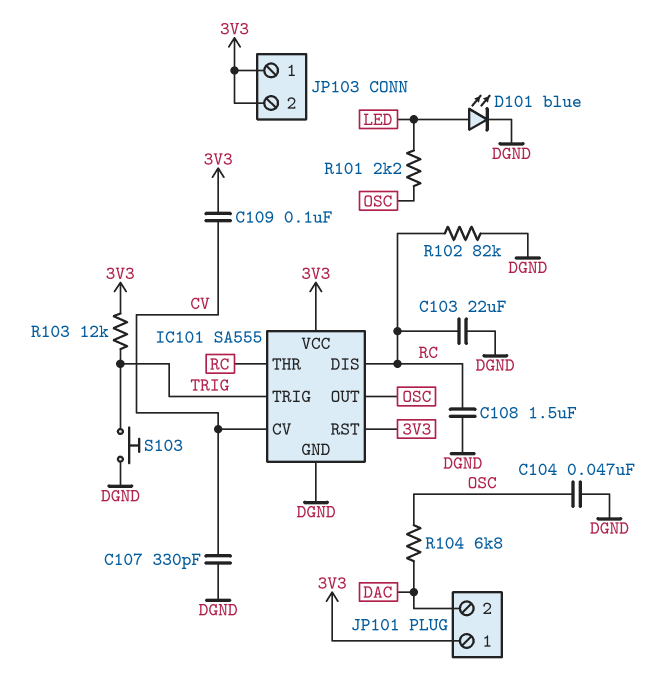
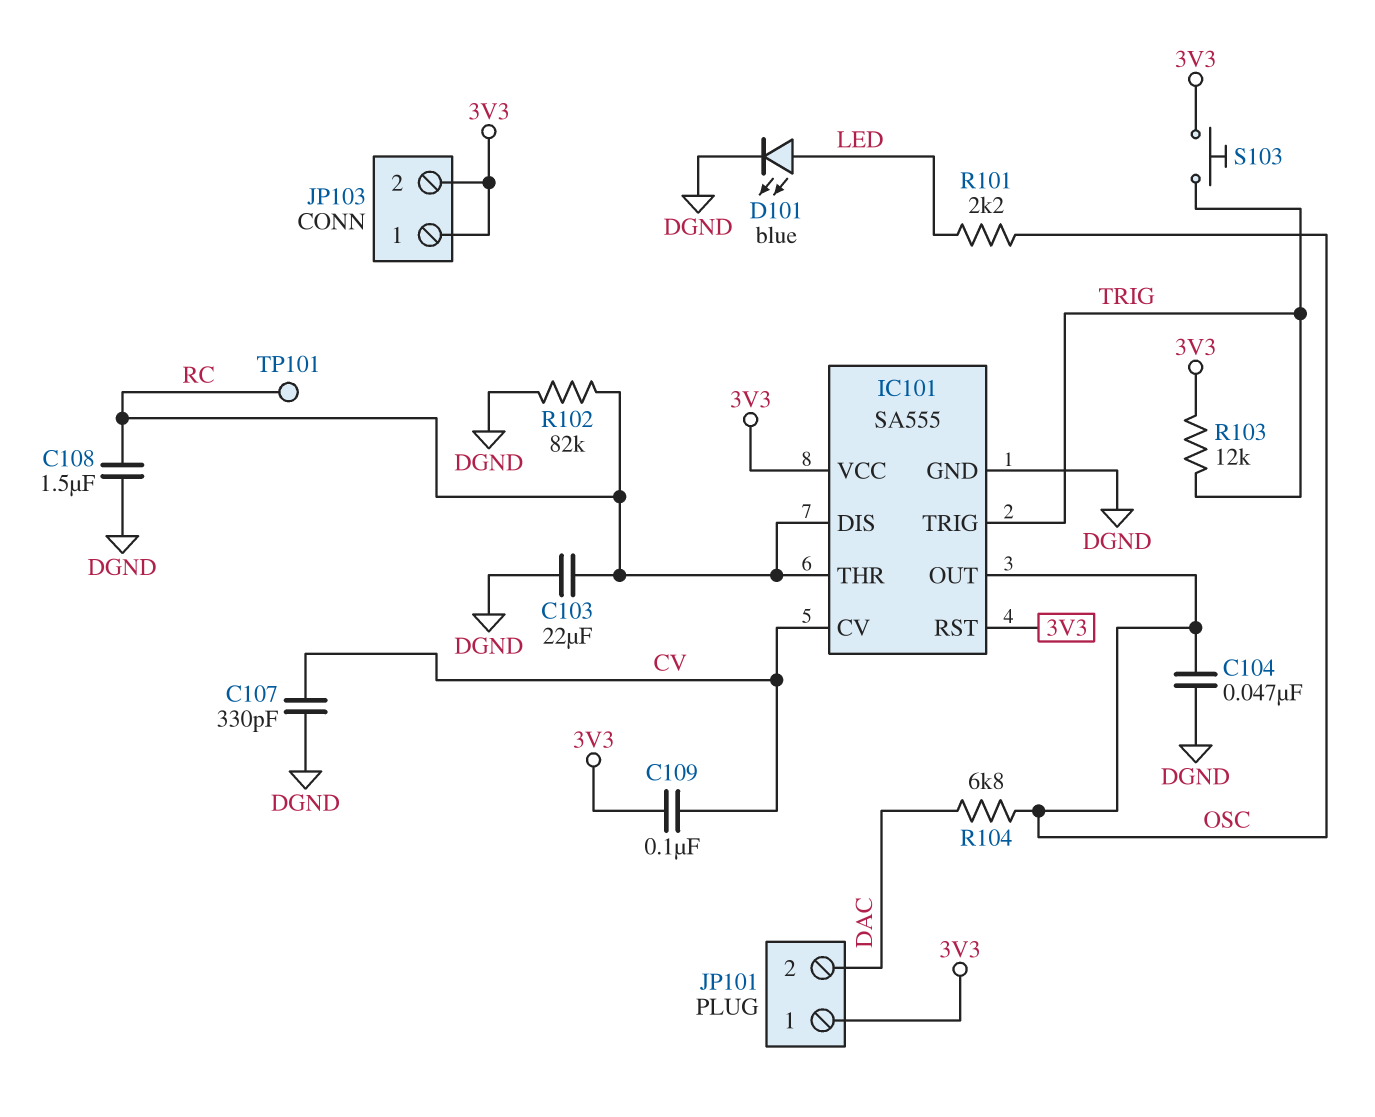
S103: button (DGND, TRIG) -> button (3V3, TRIG)
TP101: none -> test point (RC)

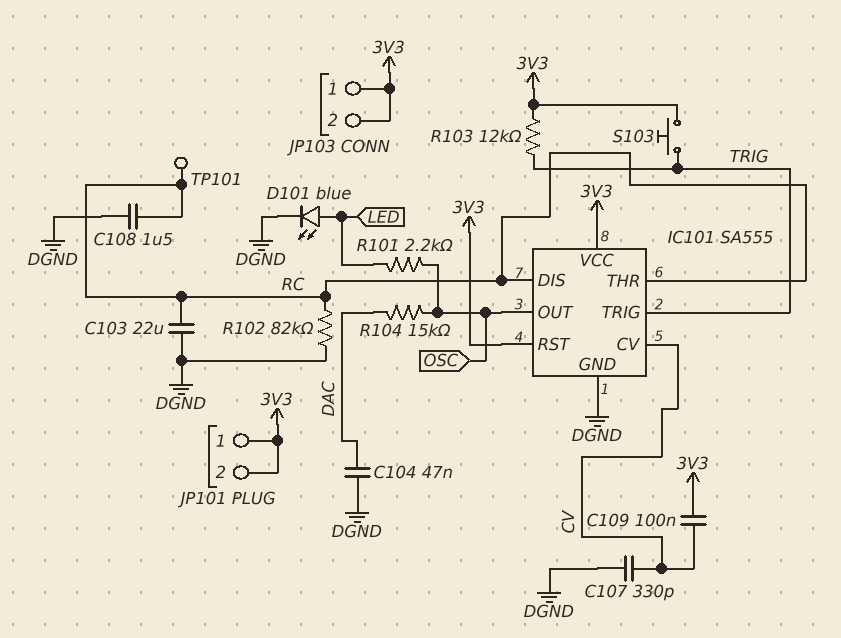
C104: 47nF (DGND, OSC) -> 47nF (DAC, DGND)
JP101 pin 2: DAC -> 3V3
R104: 6.8k (DAC, OSC) -> 15k (DAC, OSC)

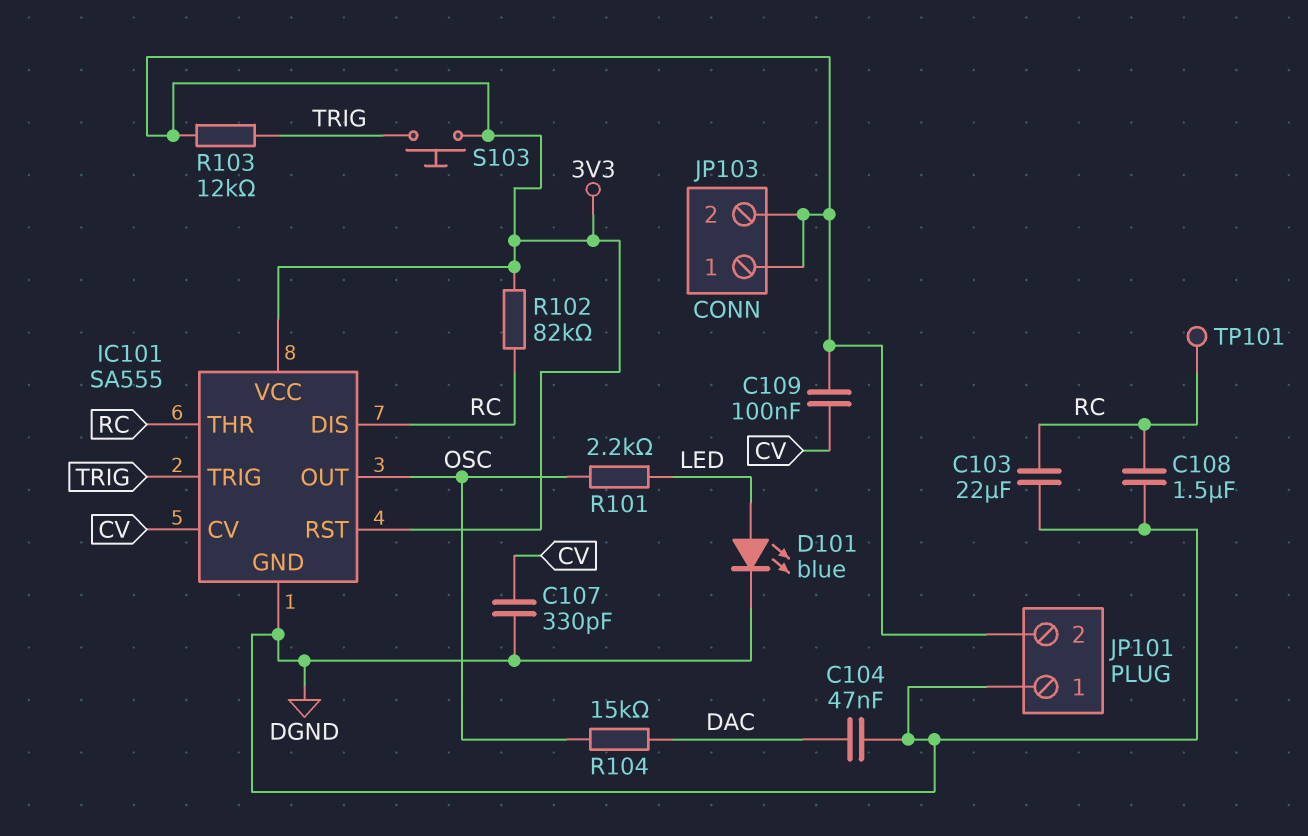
JP101 pin 1: 3V3 -> DGND
R102: 82k (DGND, RC) -> 82k (3V3, RC)

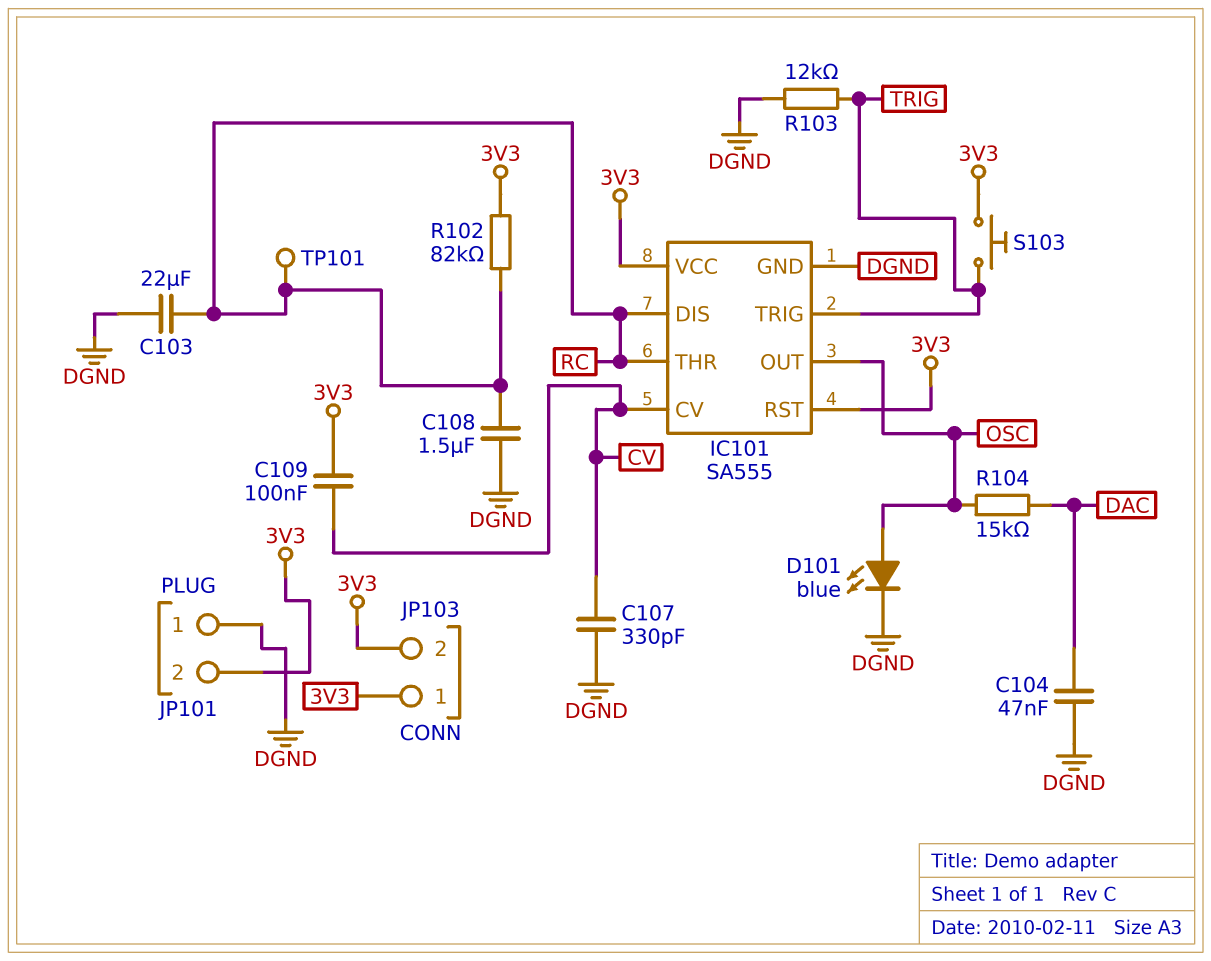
D101: LED blue (A LED, K DGND) -> LED blue (A OSC, K DGND)
R101: 2.2k (LED, OSC) -> none
R103: 12k (3V3, TRIG) -> 12k (DGND, TRIG)

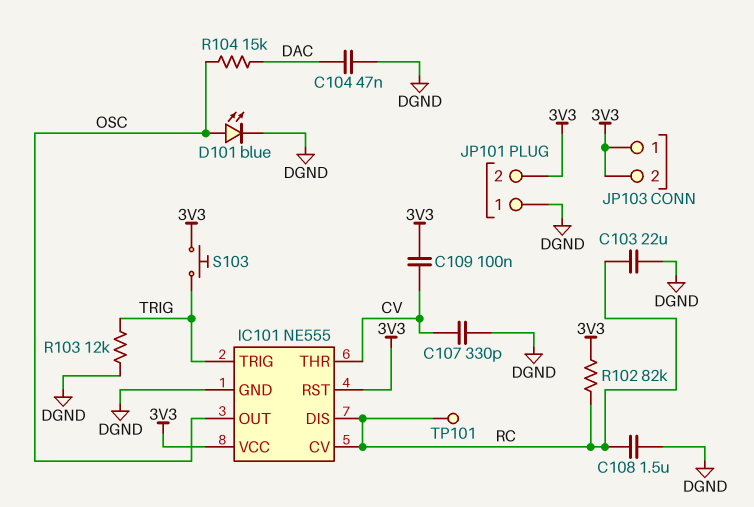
IC101: SA555 -> NE555
IC101 pin CV: CV -> RC
IC101 pin THR: RC -> CV

